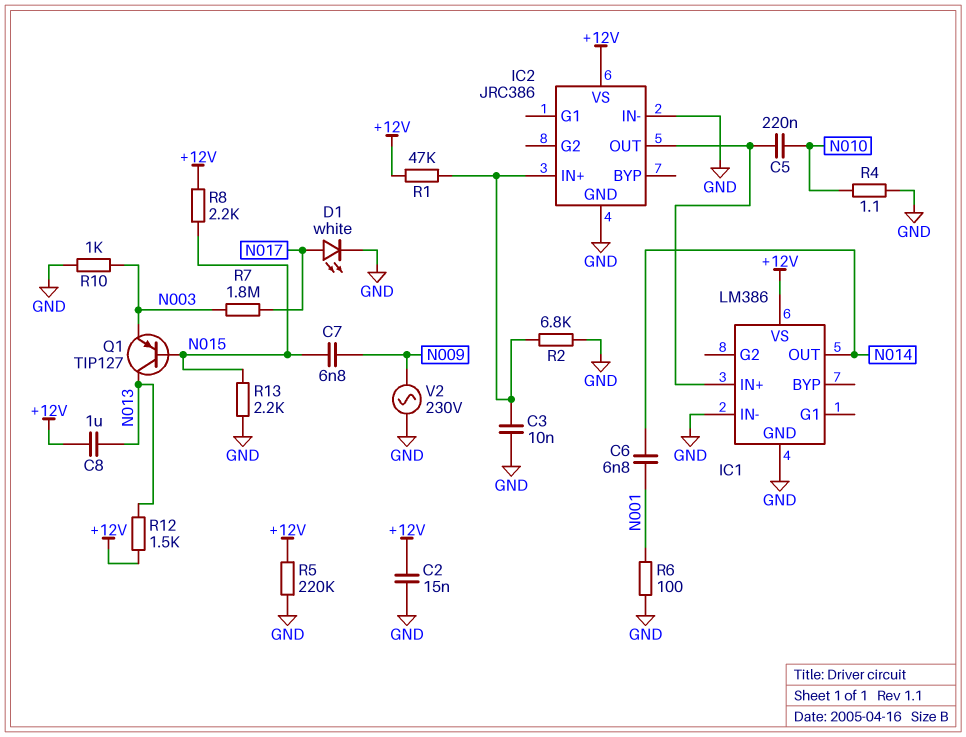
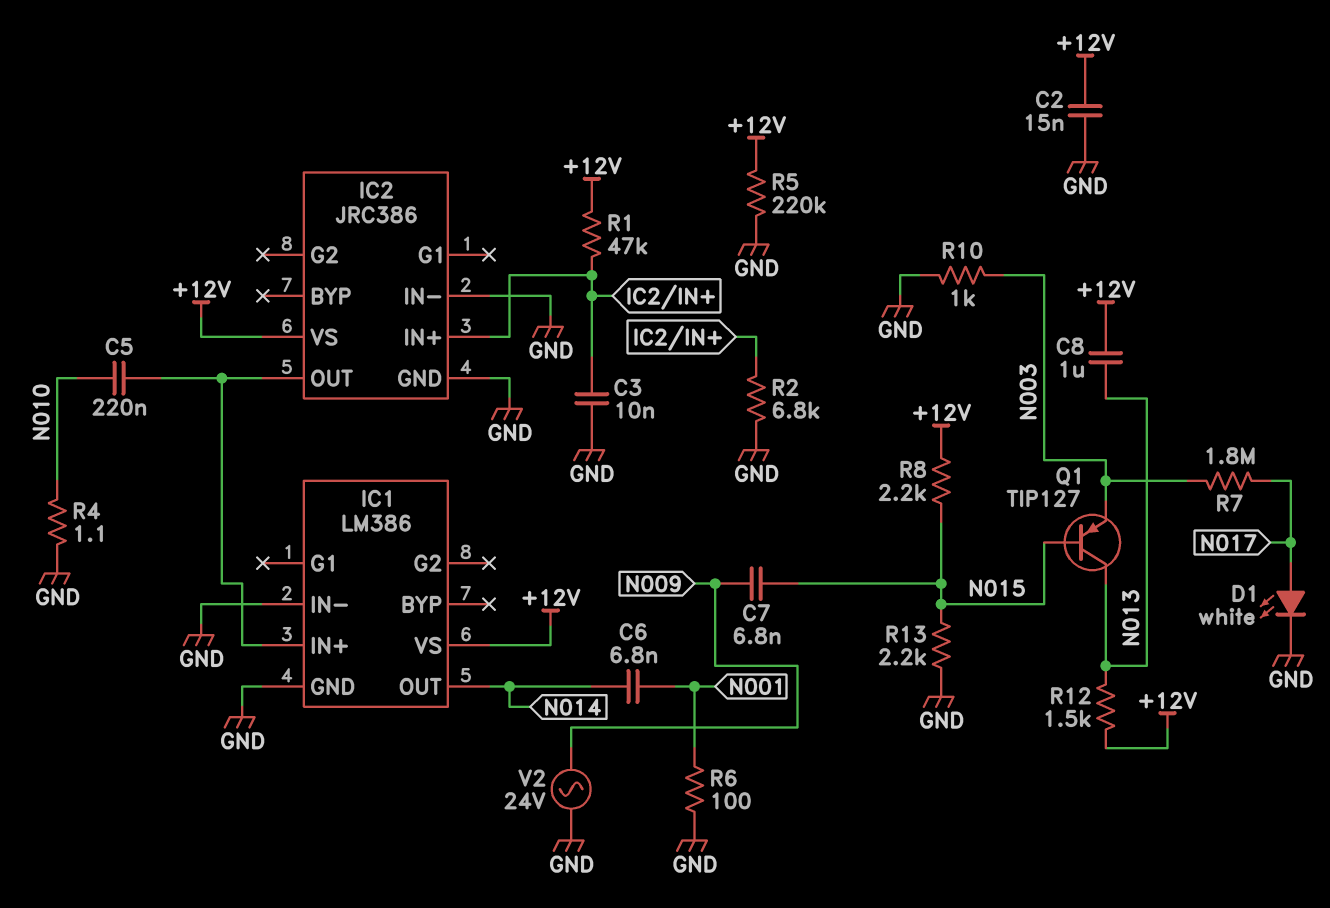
V2: AC 230V (GND, N009) -> AC 24V (GND, N009)

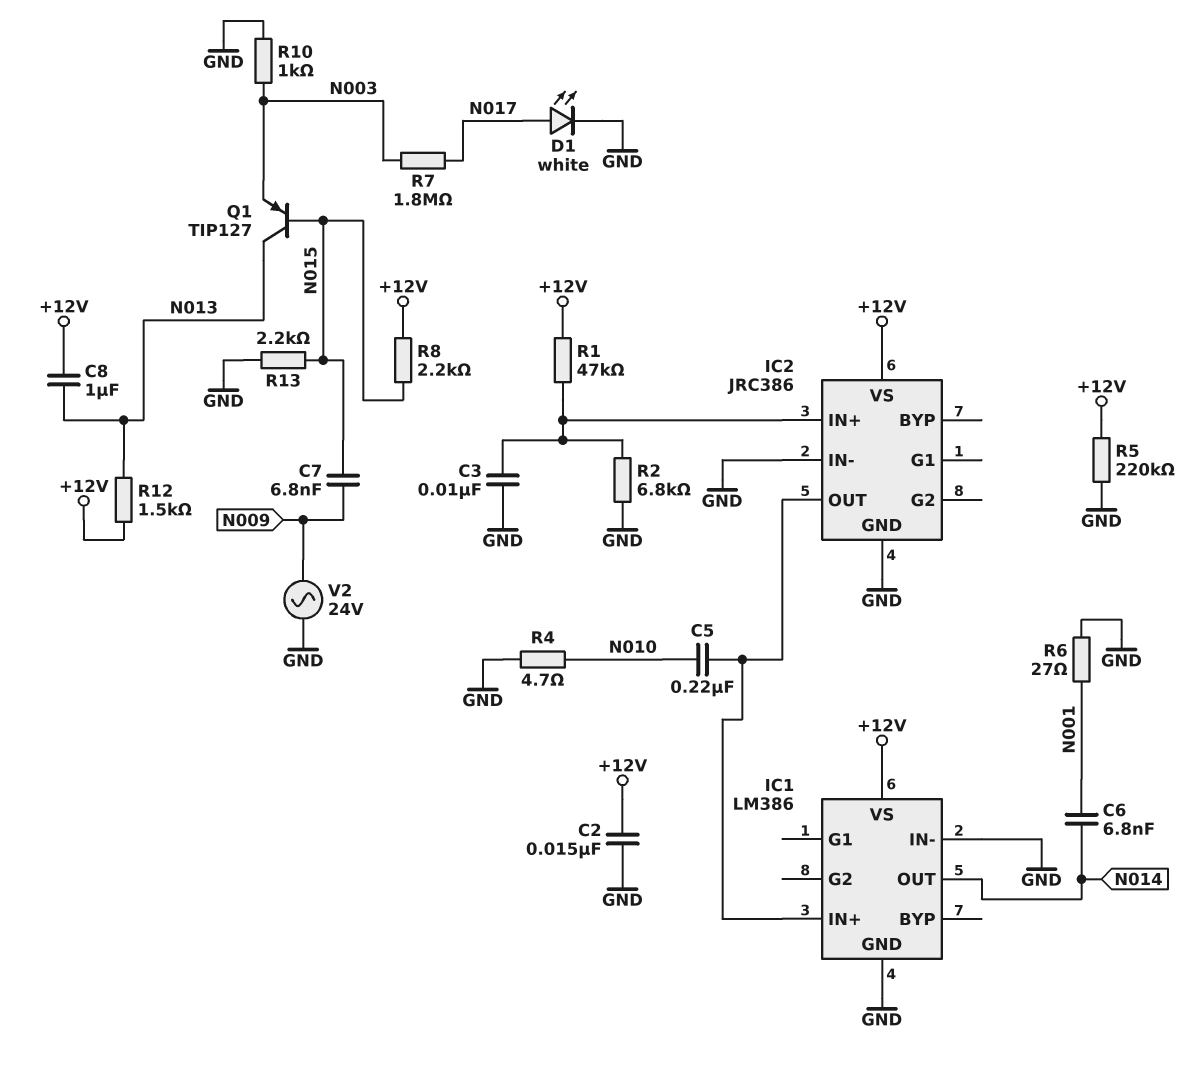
R4: 1.1 (GND, N010) -> 4.7 (GND, N010)
R6: 100 (GND, N001) -> 27 (GND, N001)

